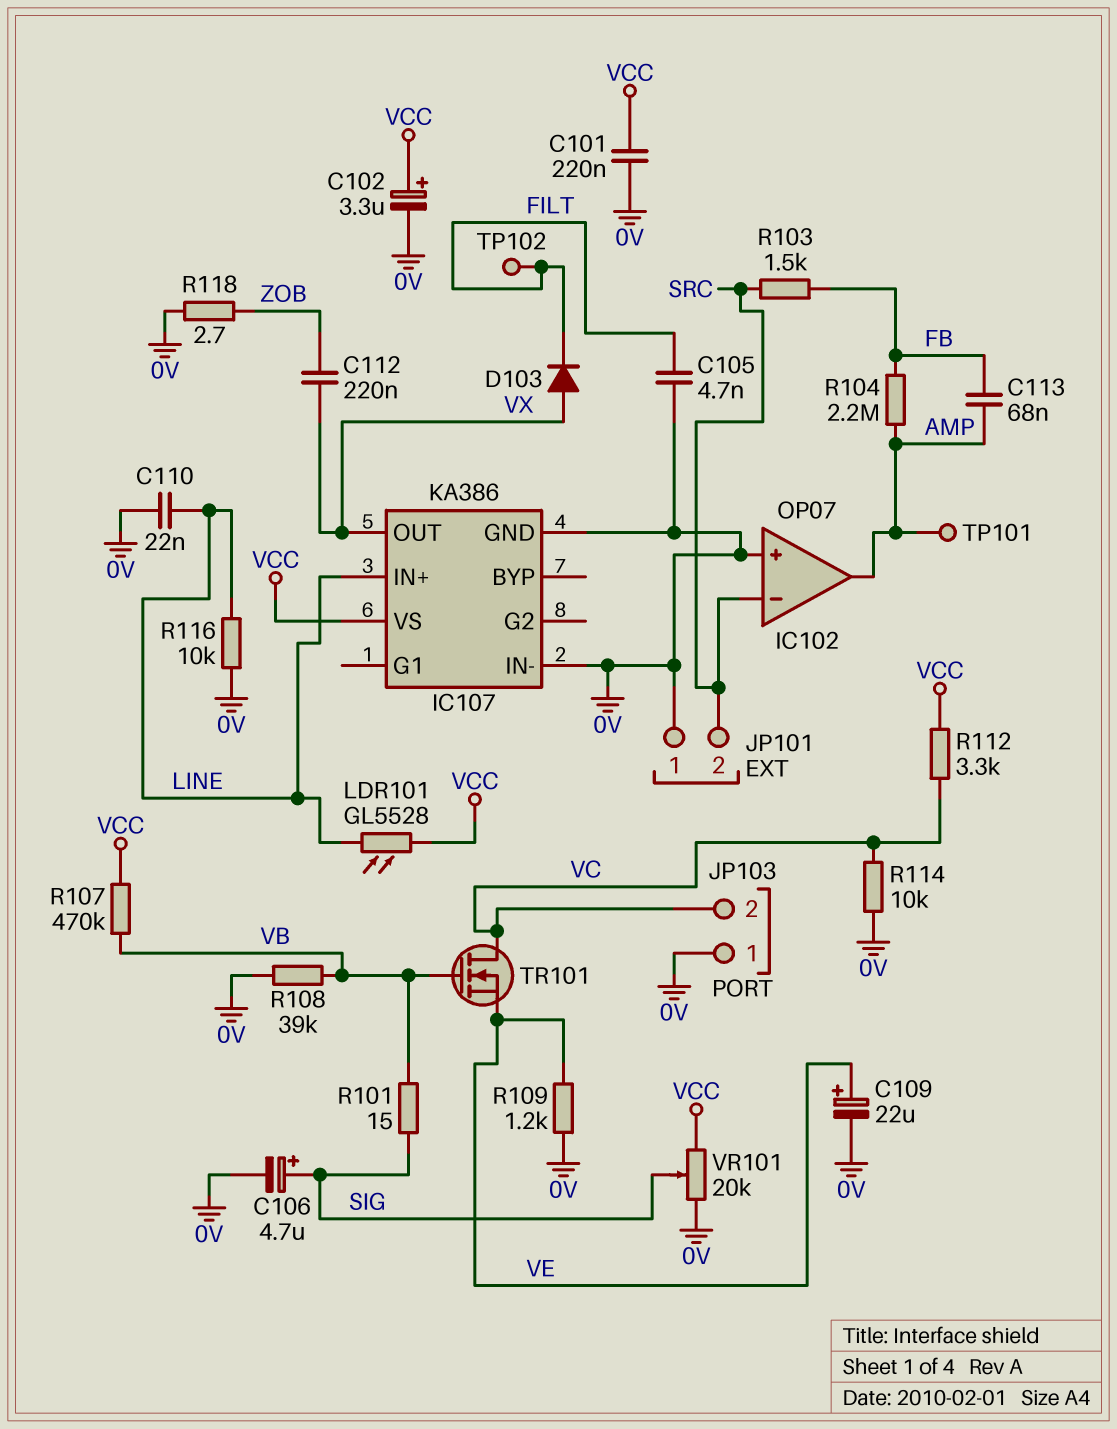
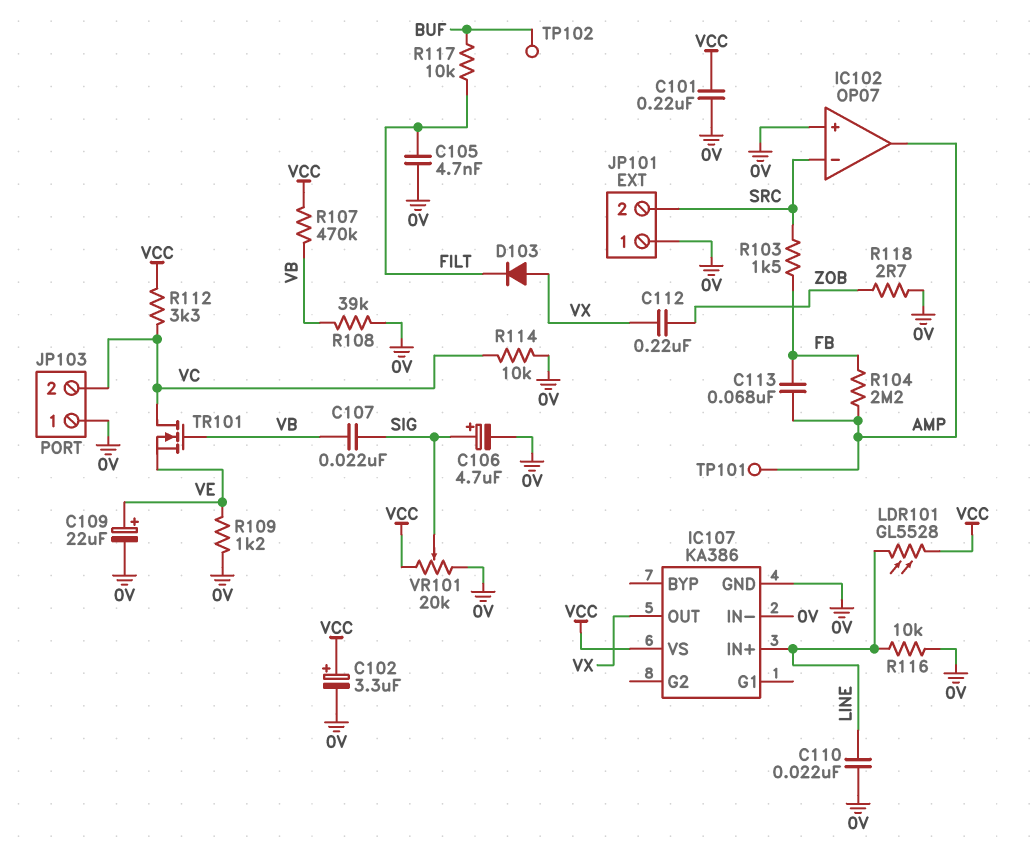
C107: none -> 22nF (SIG, VB)
R101: 15 (SIG, VB) -> none
R117: none -> 10k (BUF, FILT)
TP102: test point (FILT) -> test point (BUF)

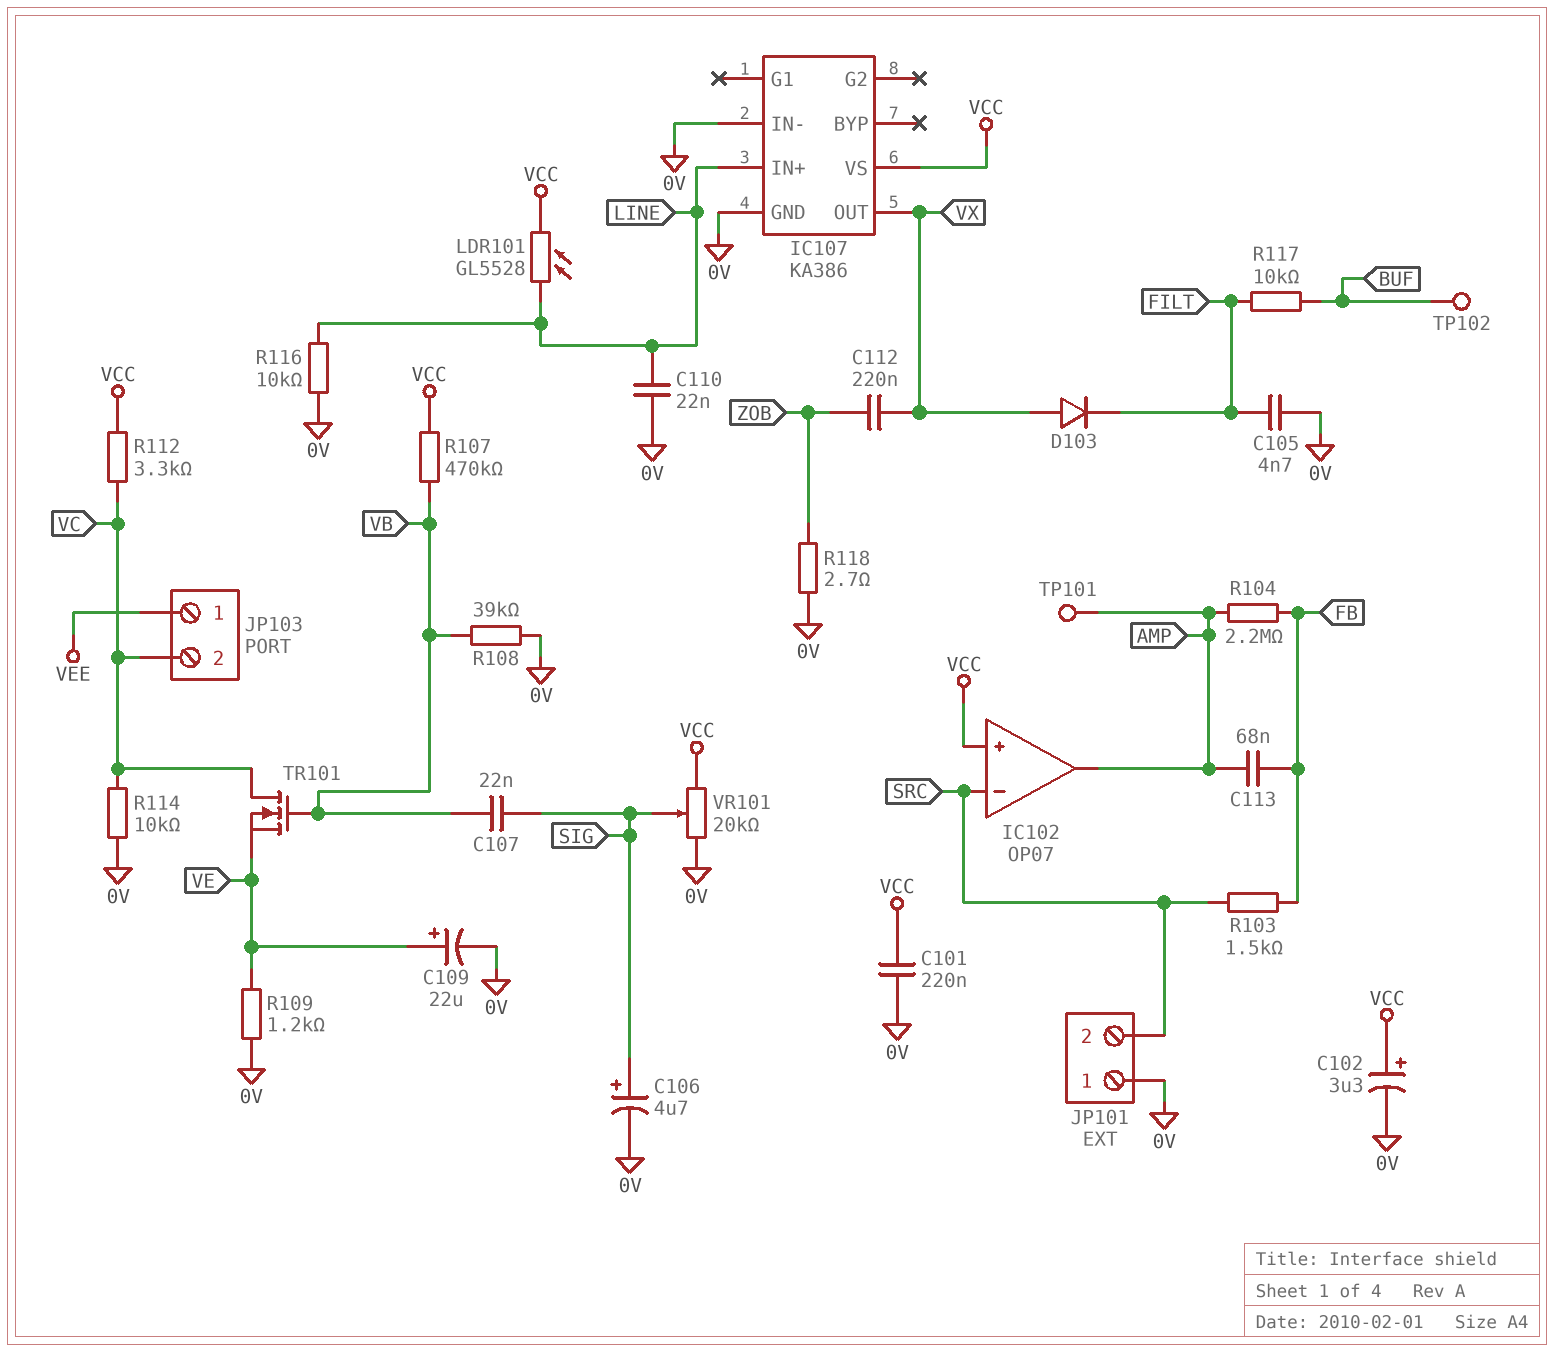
IC102 pin in+: 0V -> VCC
JP103 pin 1: 0V -> VEE

